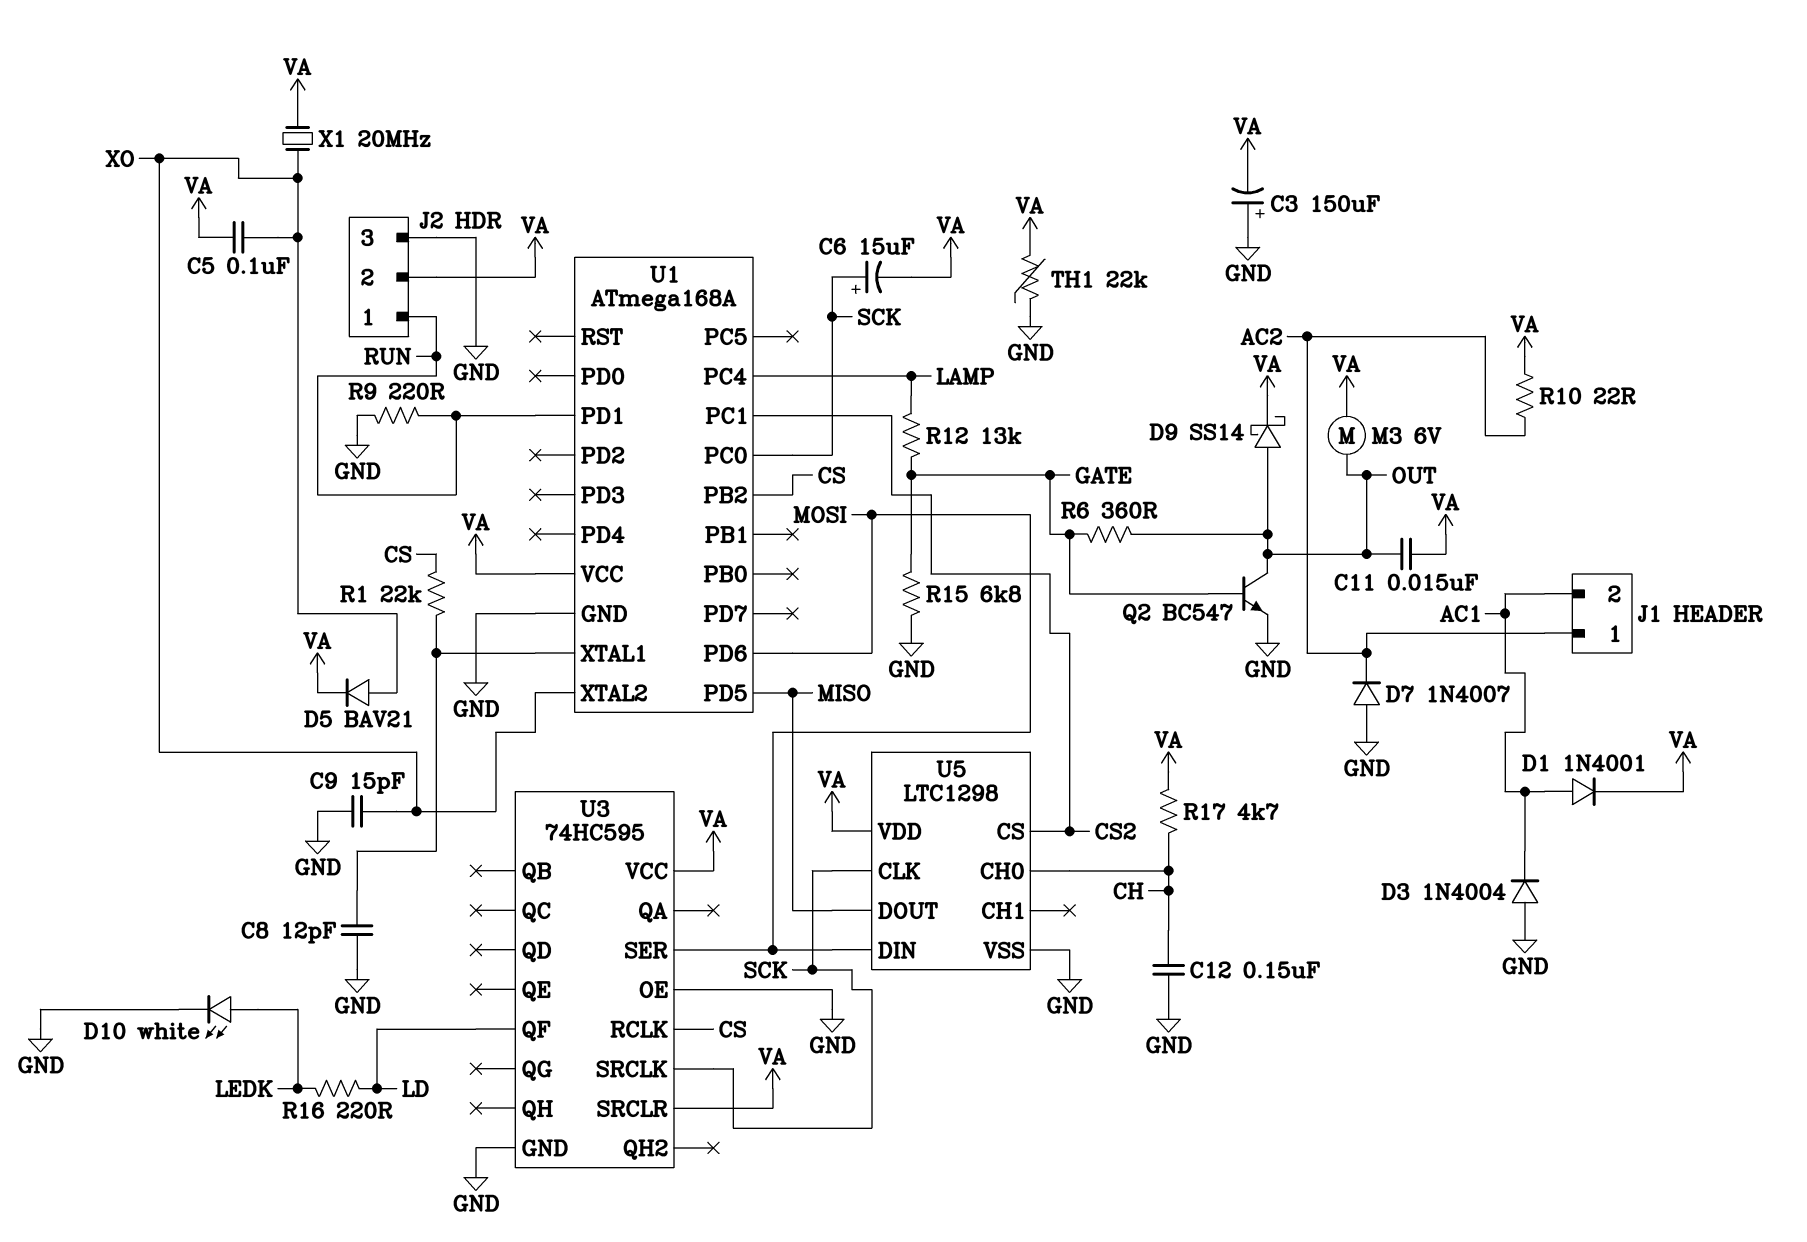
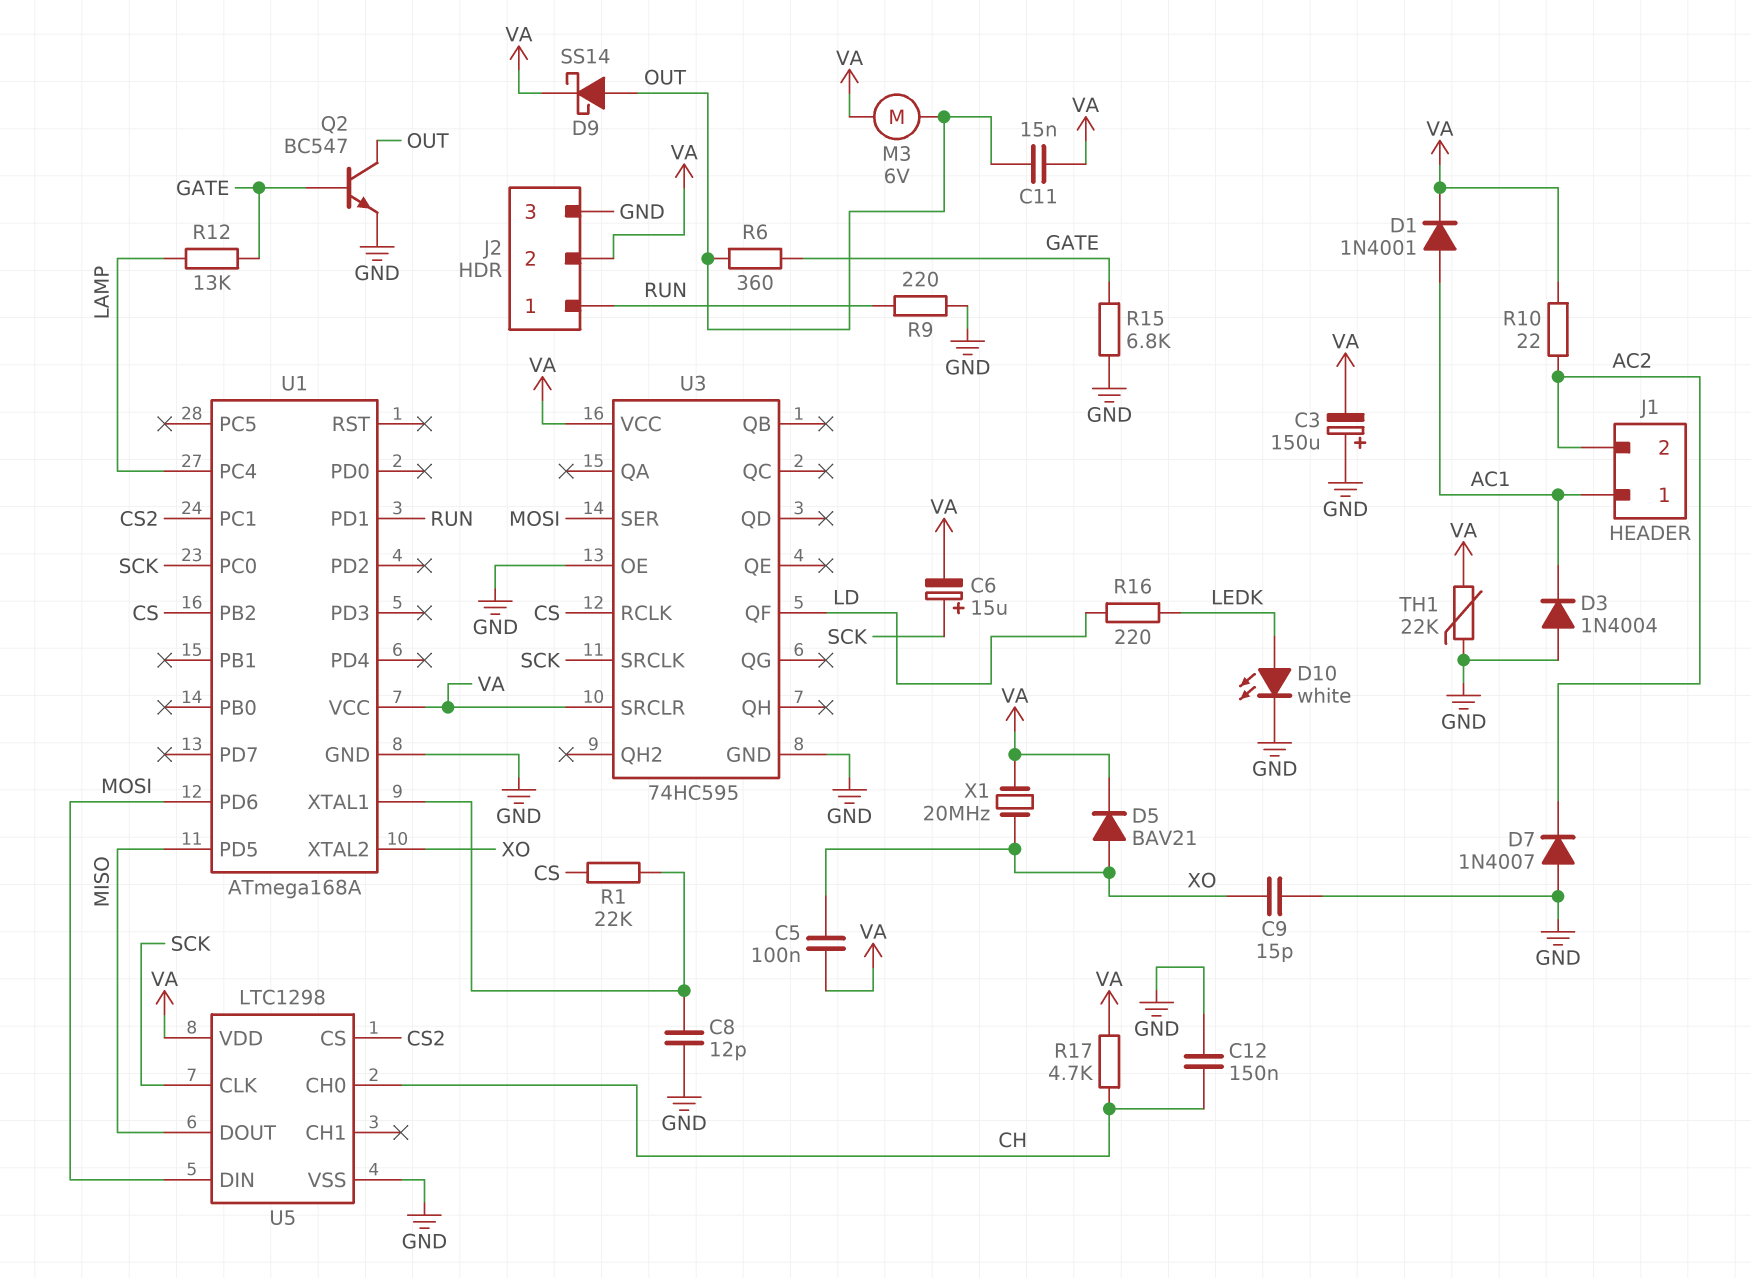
J1 pin 1: AC2 -> AC1
J1 pin 2: AC1 -> AC2

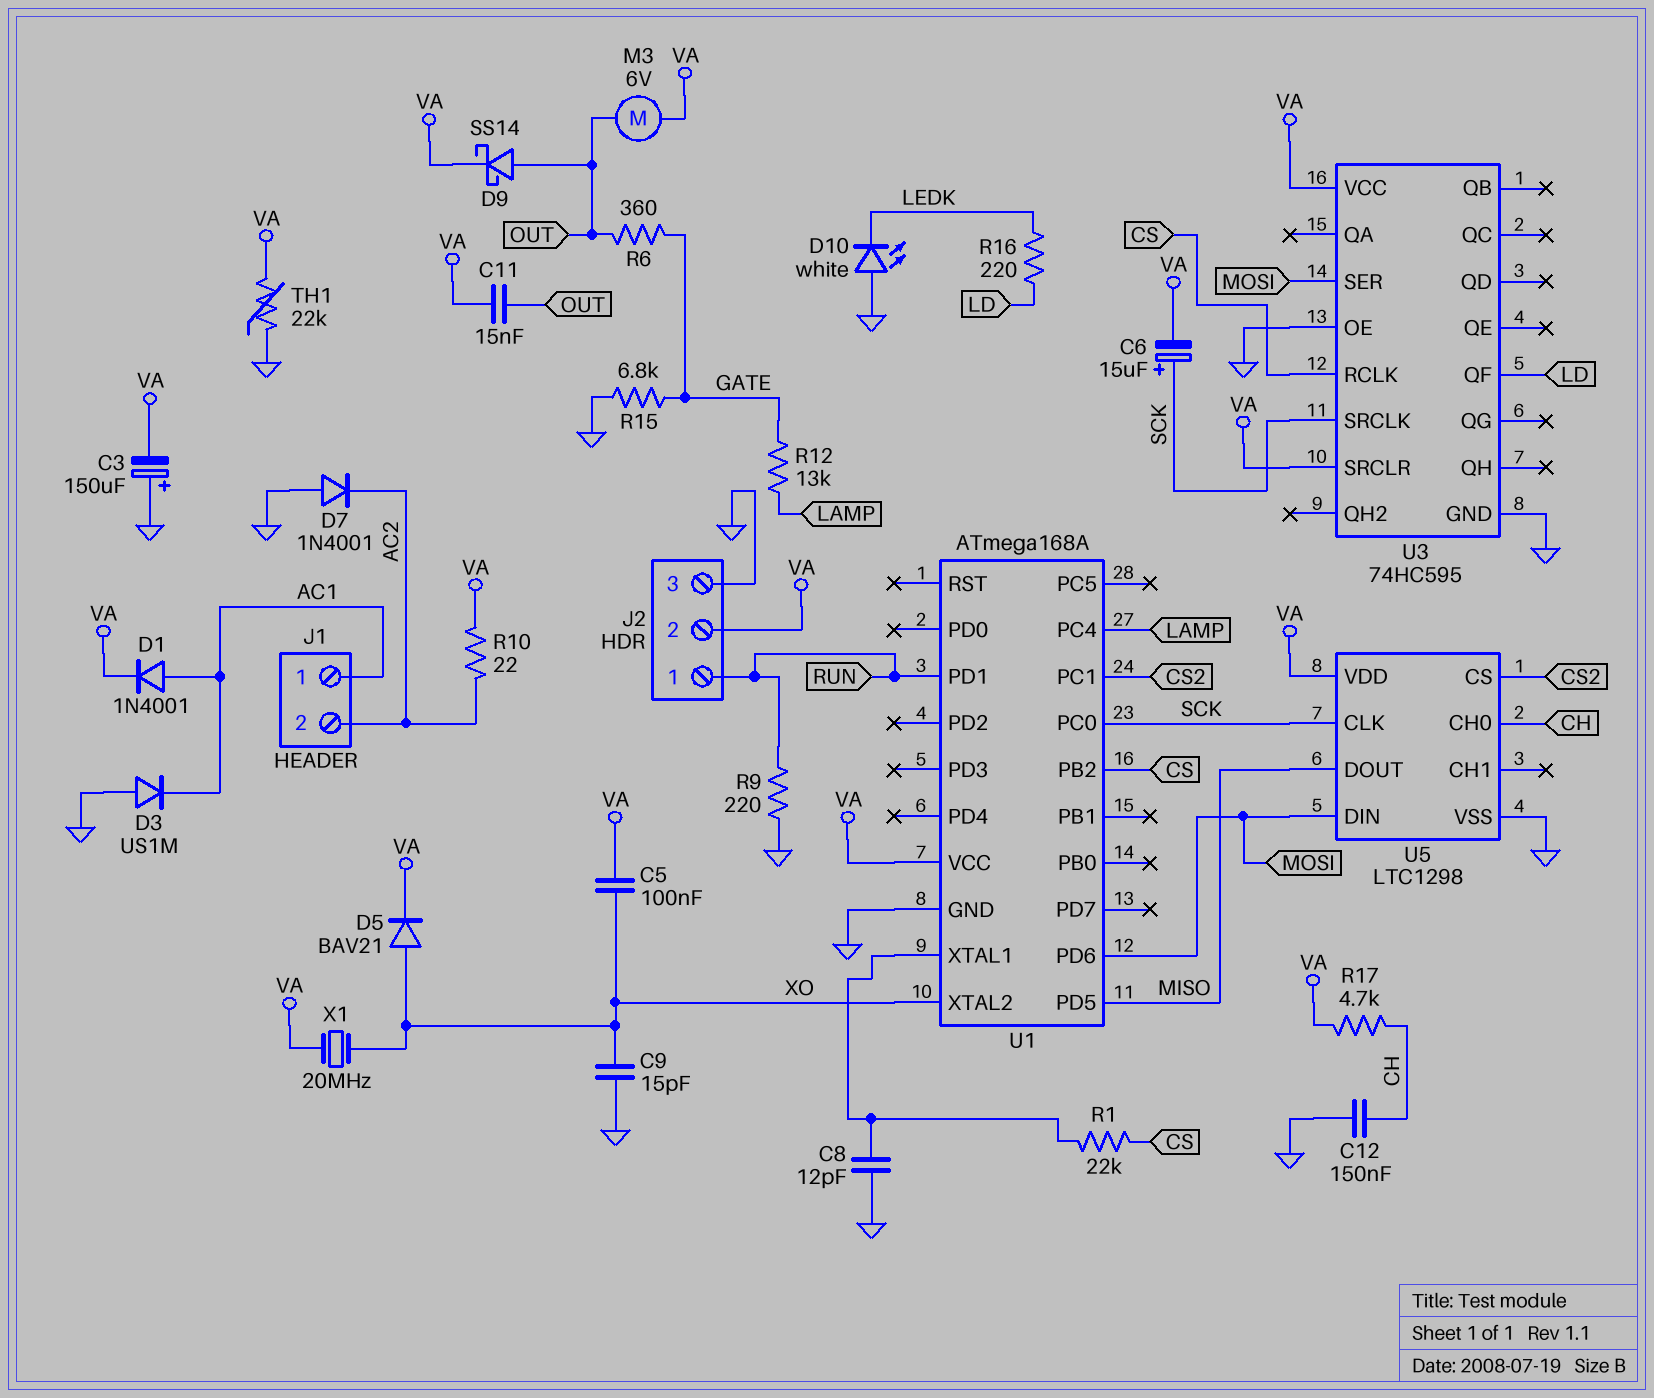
D3: diode 1N4004 (A GND, K AC1) -> diode US1M (A GND, K AC1)
D7: diode 1N4007 (A GND, K AC2) -> diode 1N4001 (A GND, K AC2)
D10: LED white (A LEDK, K GND) -> LED white (A GND, K LEDK)
Q2: NPN BC547 (B GATE, C OUT, E GND) -> none

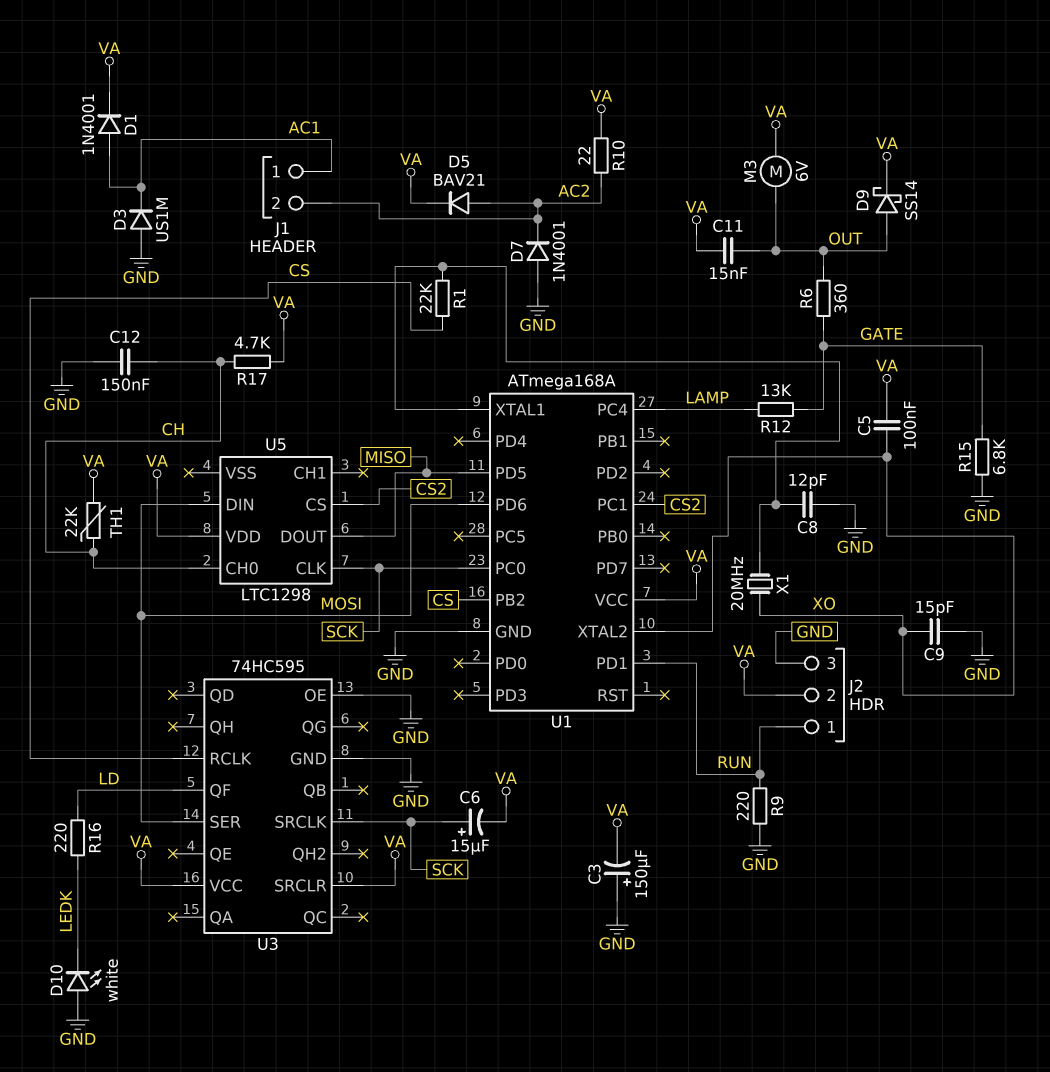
D5: diode BAV21 (A XO, K VA) -> diode BAV21 (A AC2, K VA)
TH1: 22k (GND, VA) -> 22k (CH, VA)
U5 pin VSS: GND -> none
X1: 20MHz (VA, XO) -> 20MHz (U1/XTAL1, XO)

